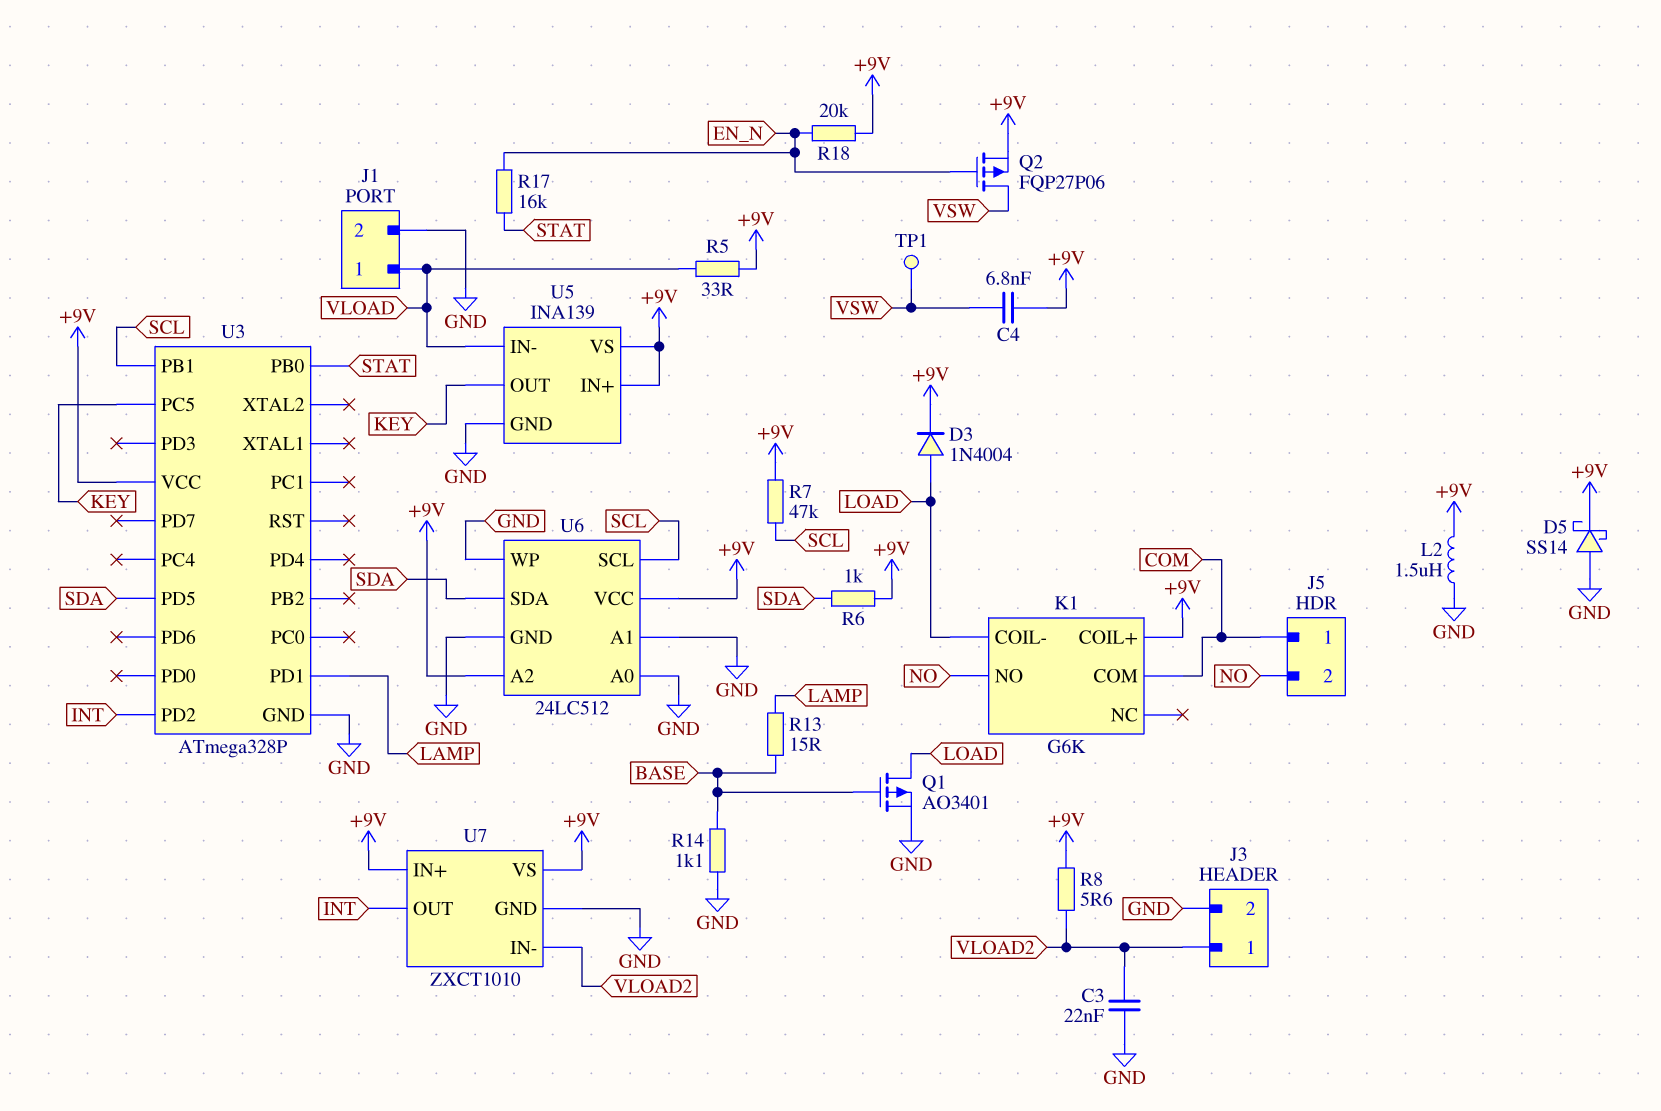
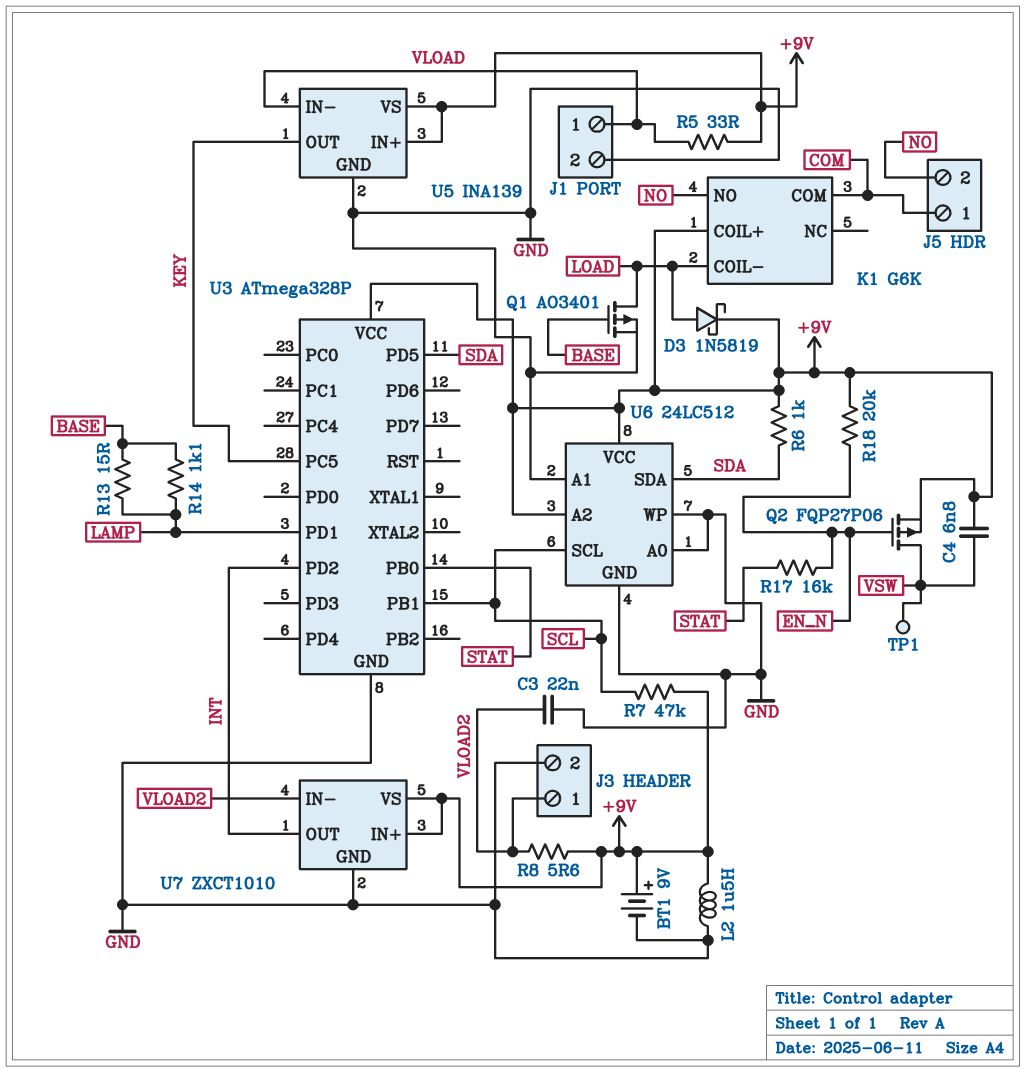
BT1: none -> 9V (plus +9V, minus GND)
D3: diode 1N4004 (A LOAD, K +9V) -> schottky 1N5819 (A LOAD, K +9V)
D5: schottky SS14 (A GND, K +9V) -> none
R14: 1.1k (BASE, GND) -> 1.1k (BASE, LAMP)

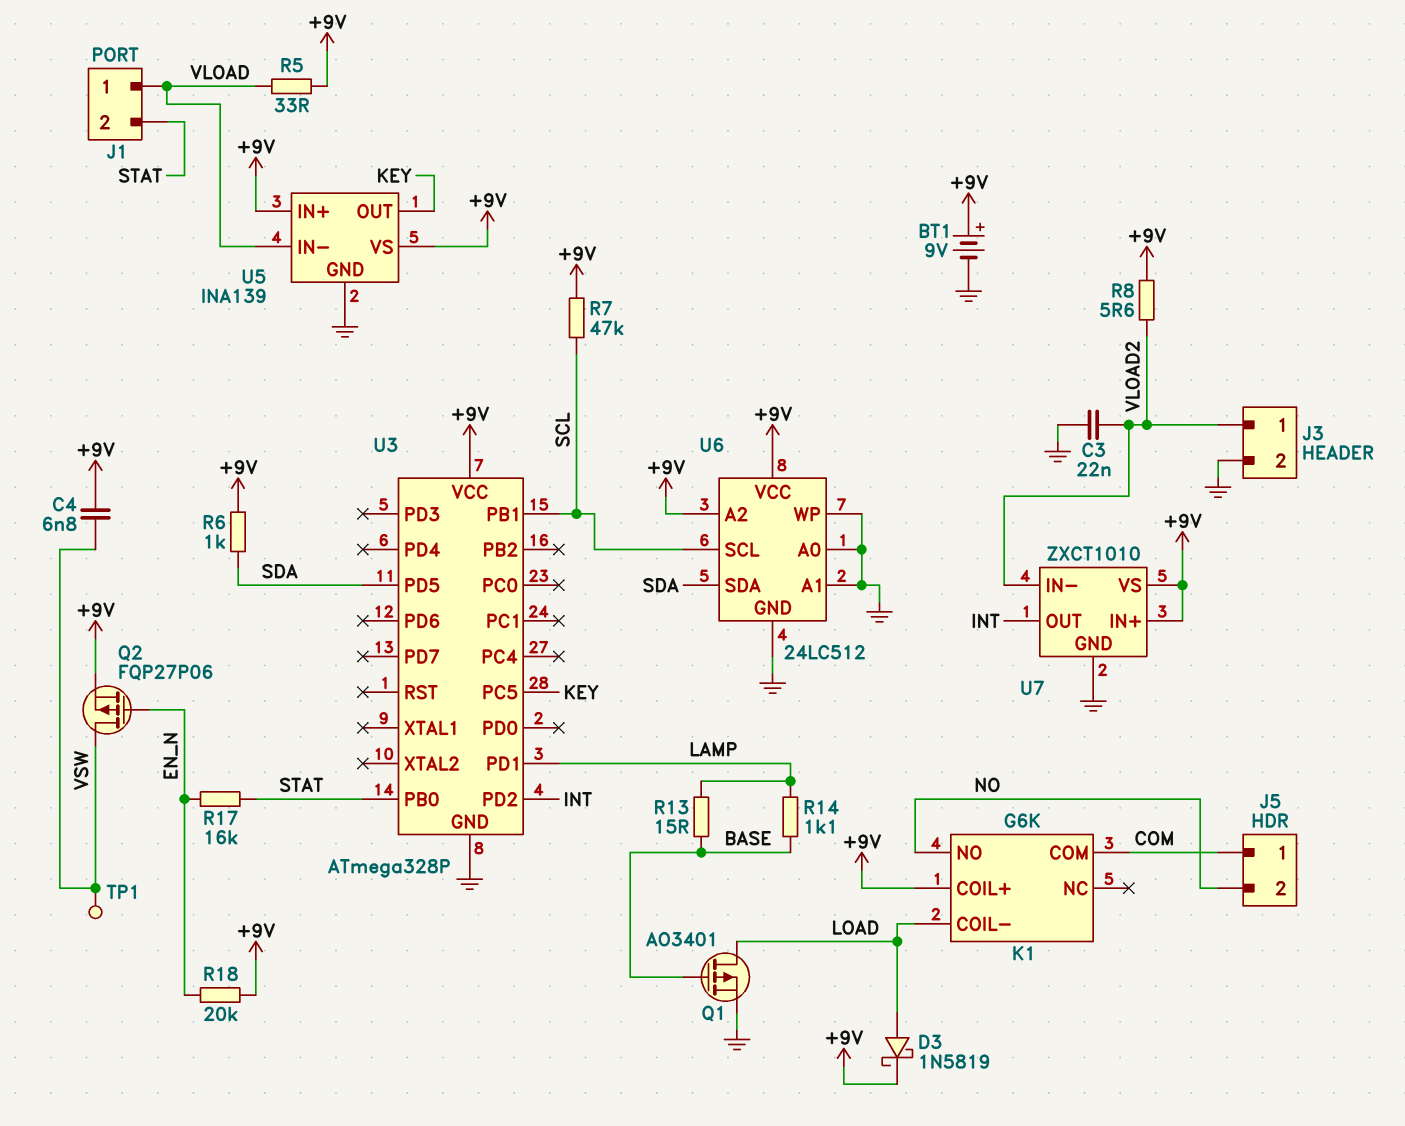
J1 pin 2: GND -> STAT
L2: 1.5uH (+9V, GND) -> none

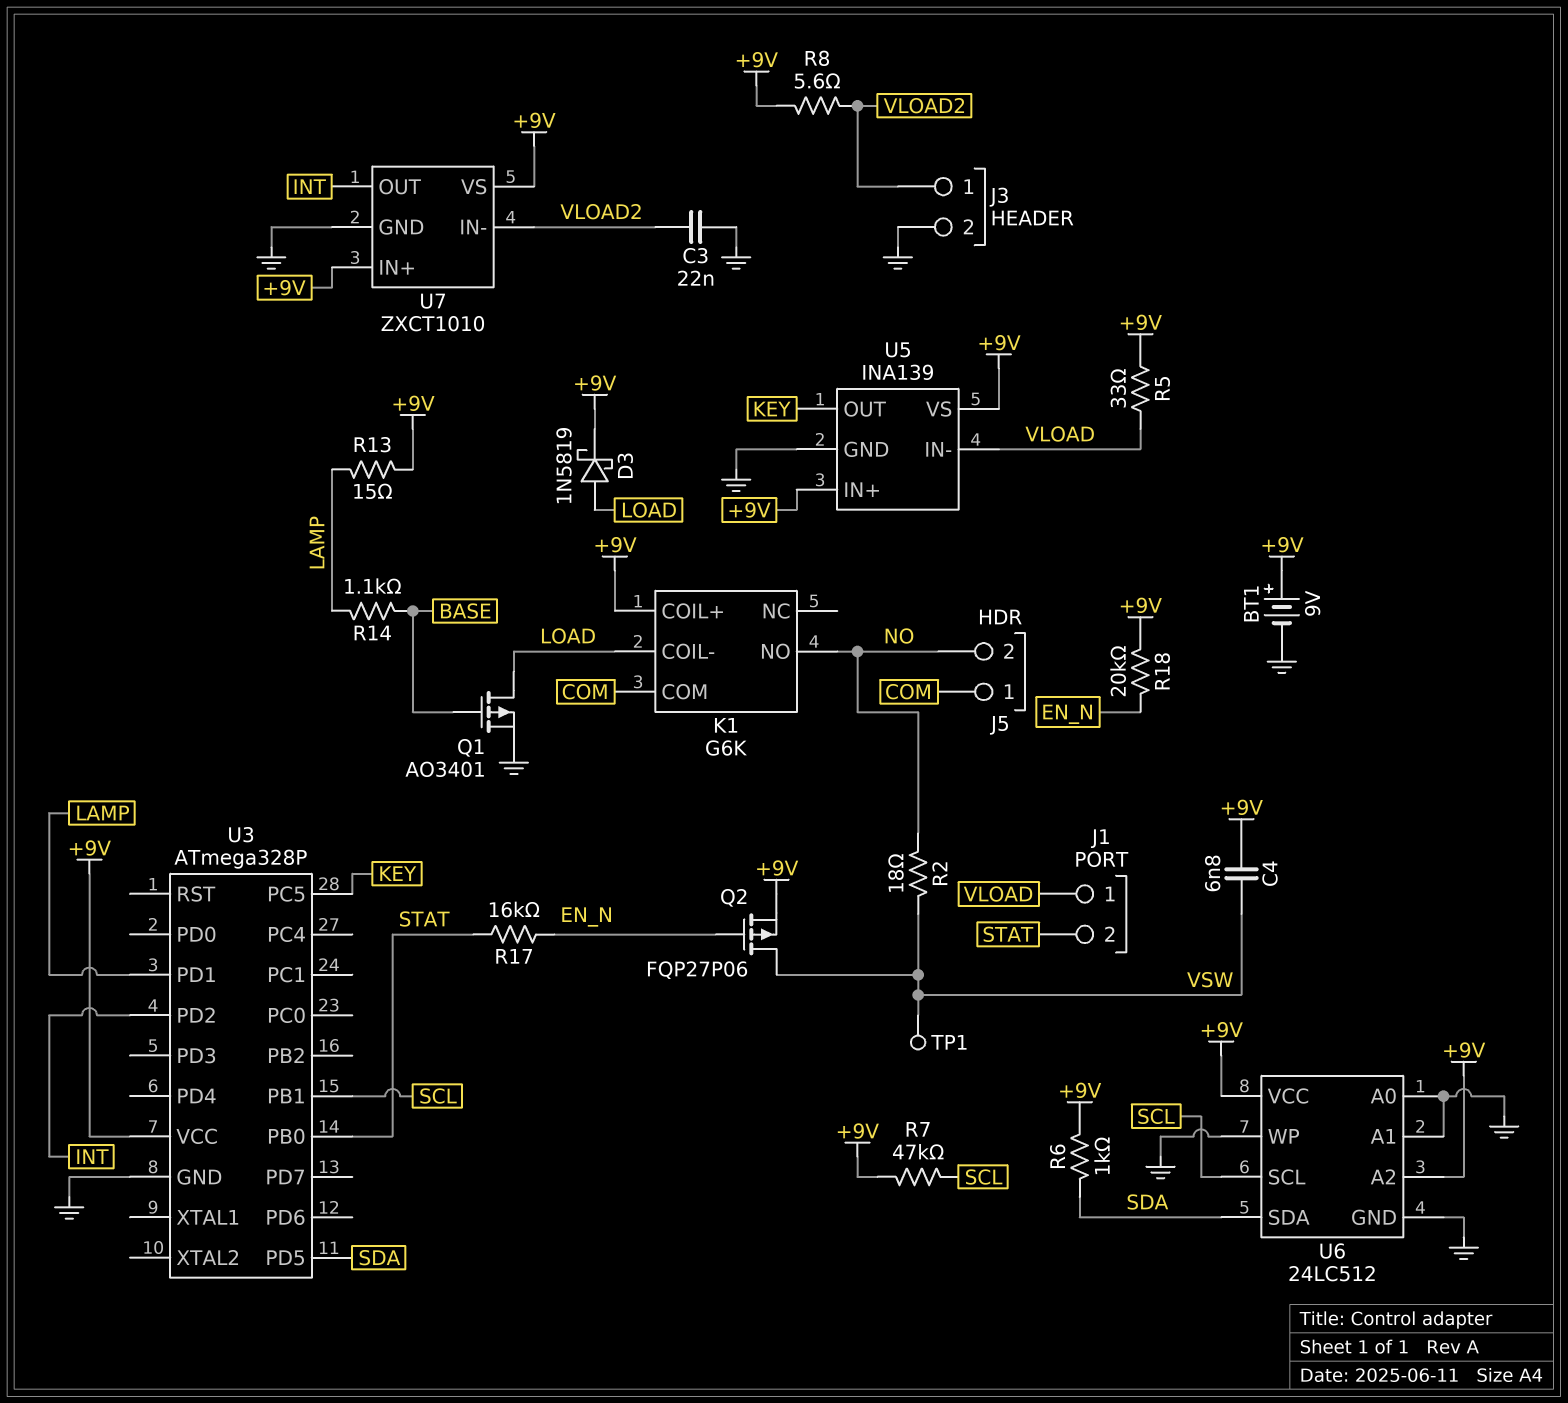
R2: none -> 18 (NO, VSW)
R13: 15 (BASE, LAMP) -> 15 (+9V, LAMP)

